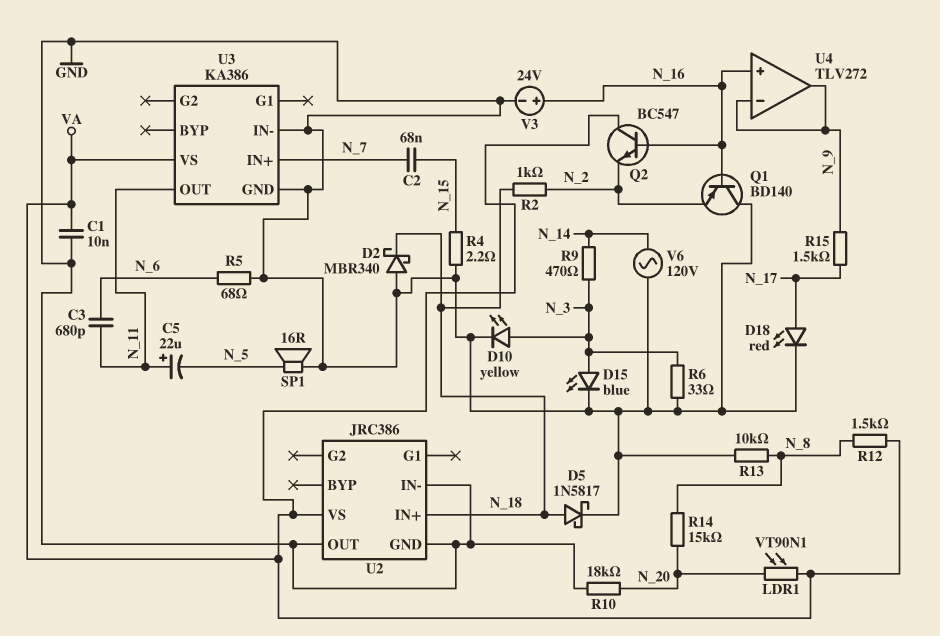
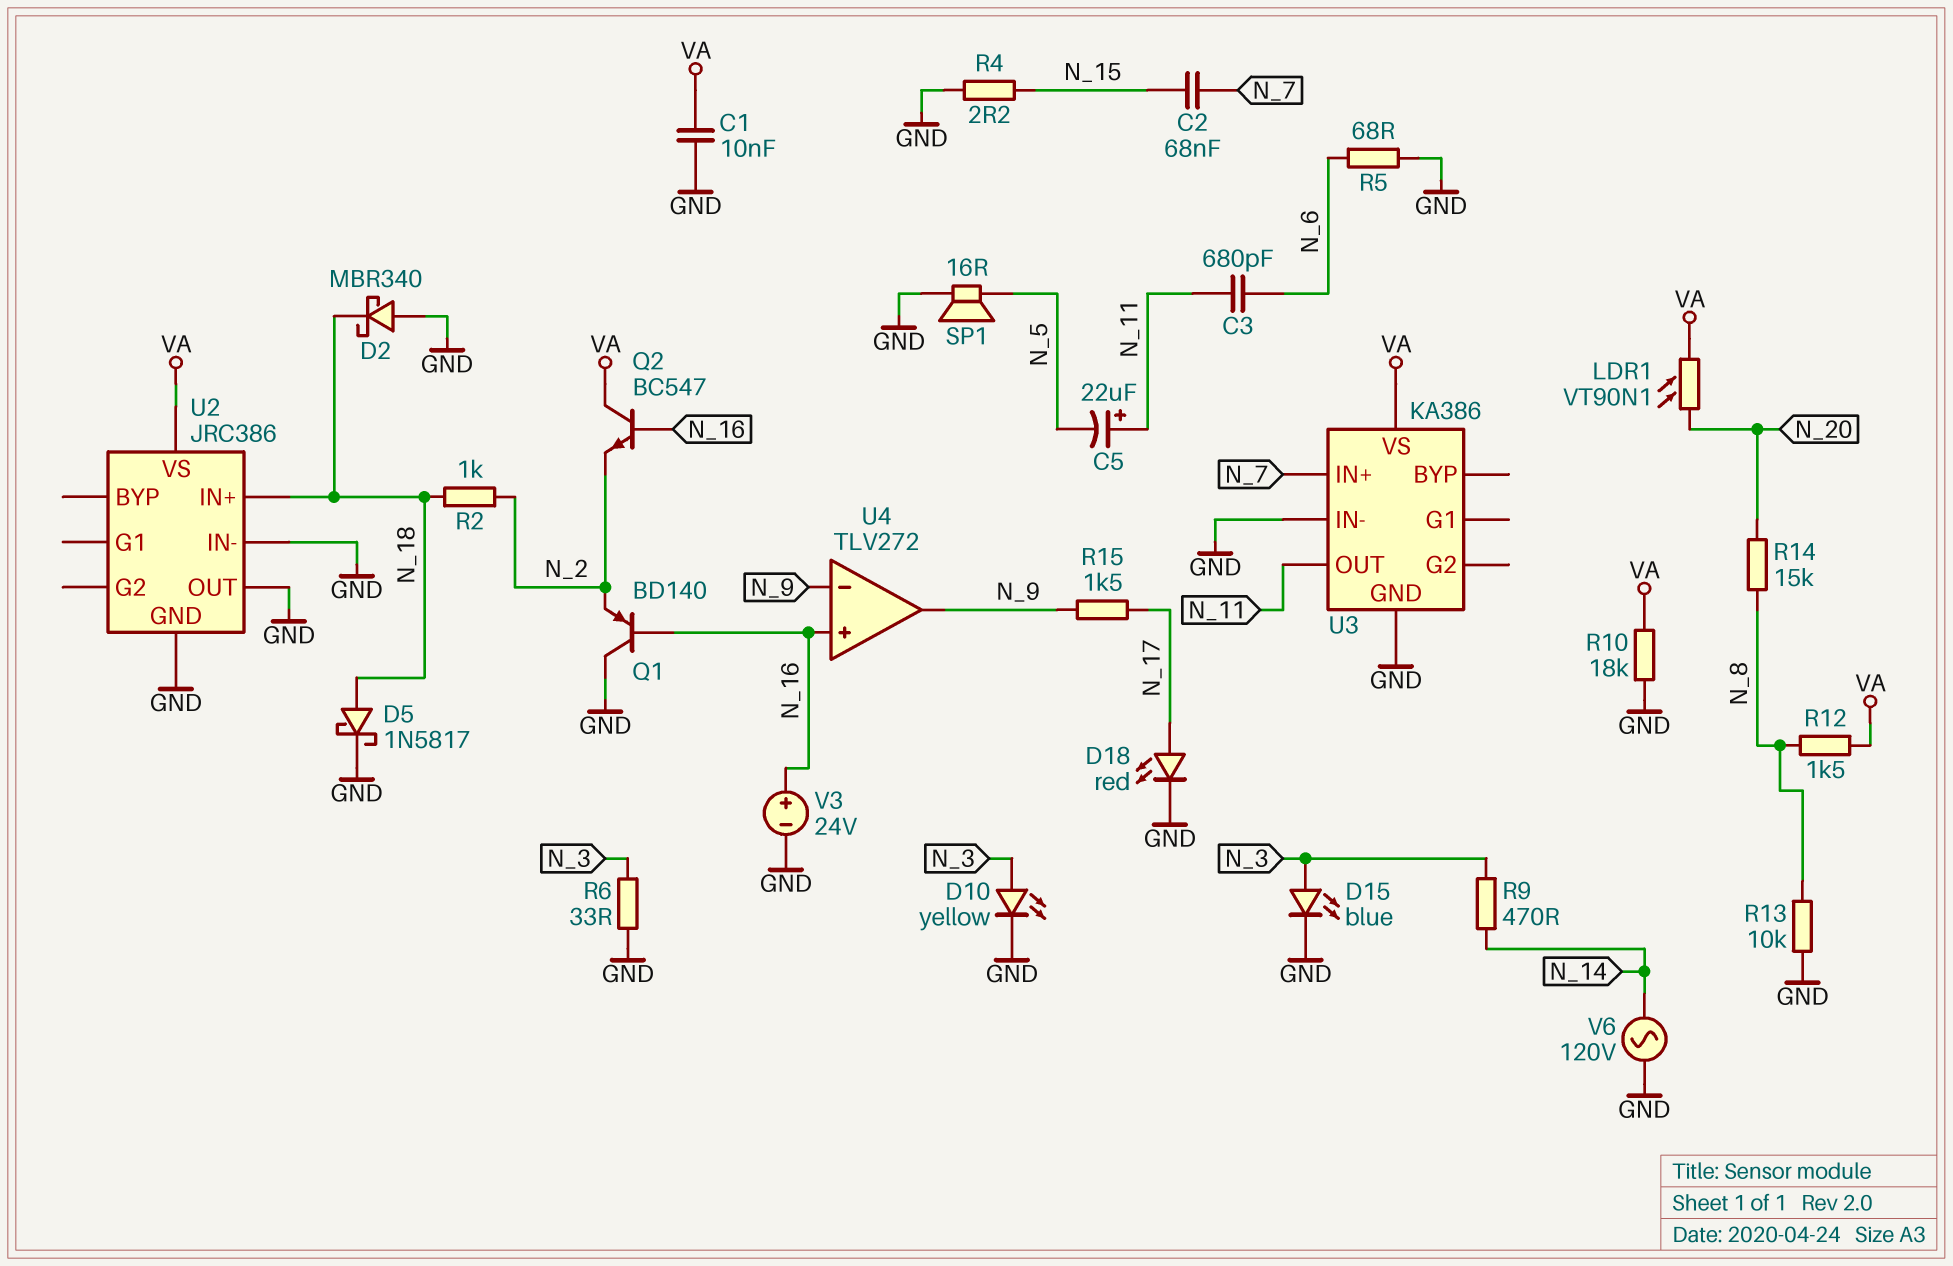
R10: 18k (GND, N_20) -> 18k (GND, VA)

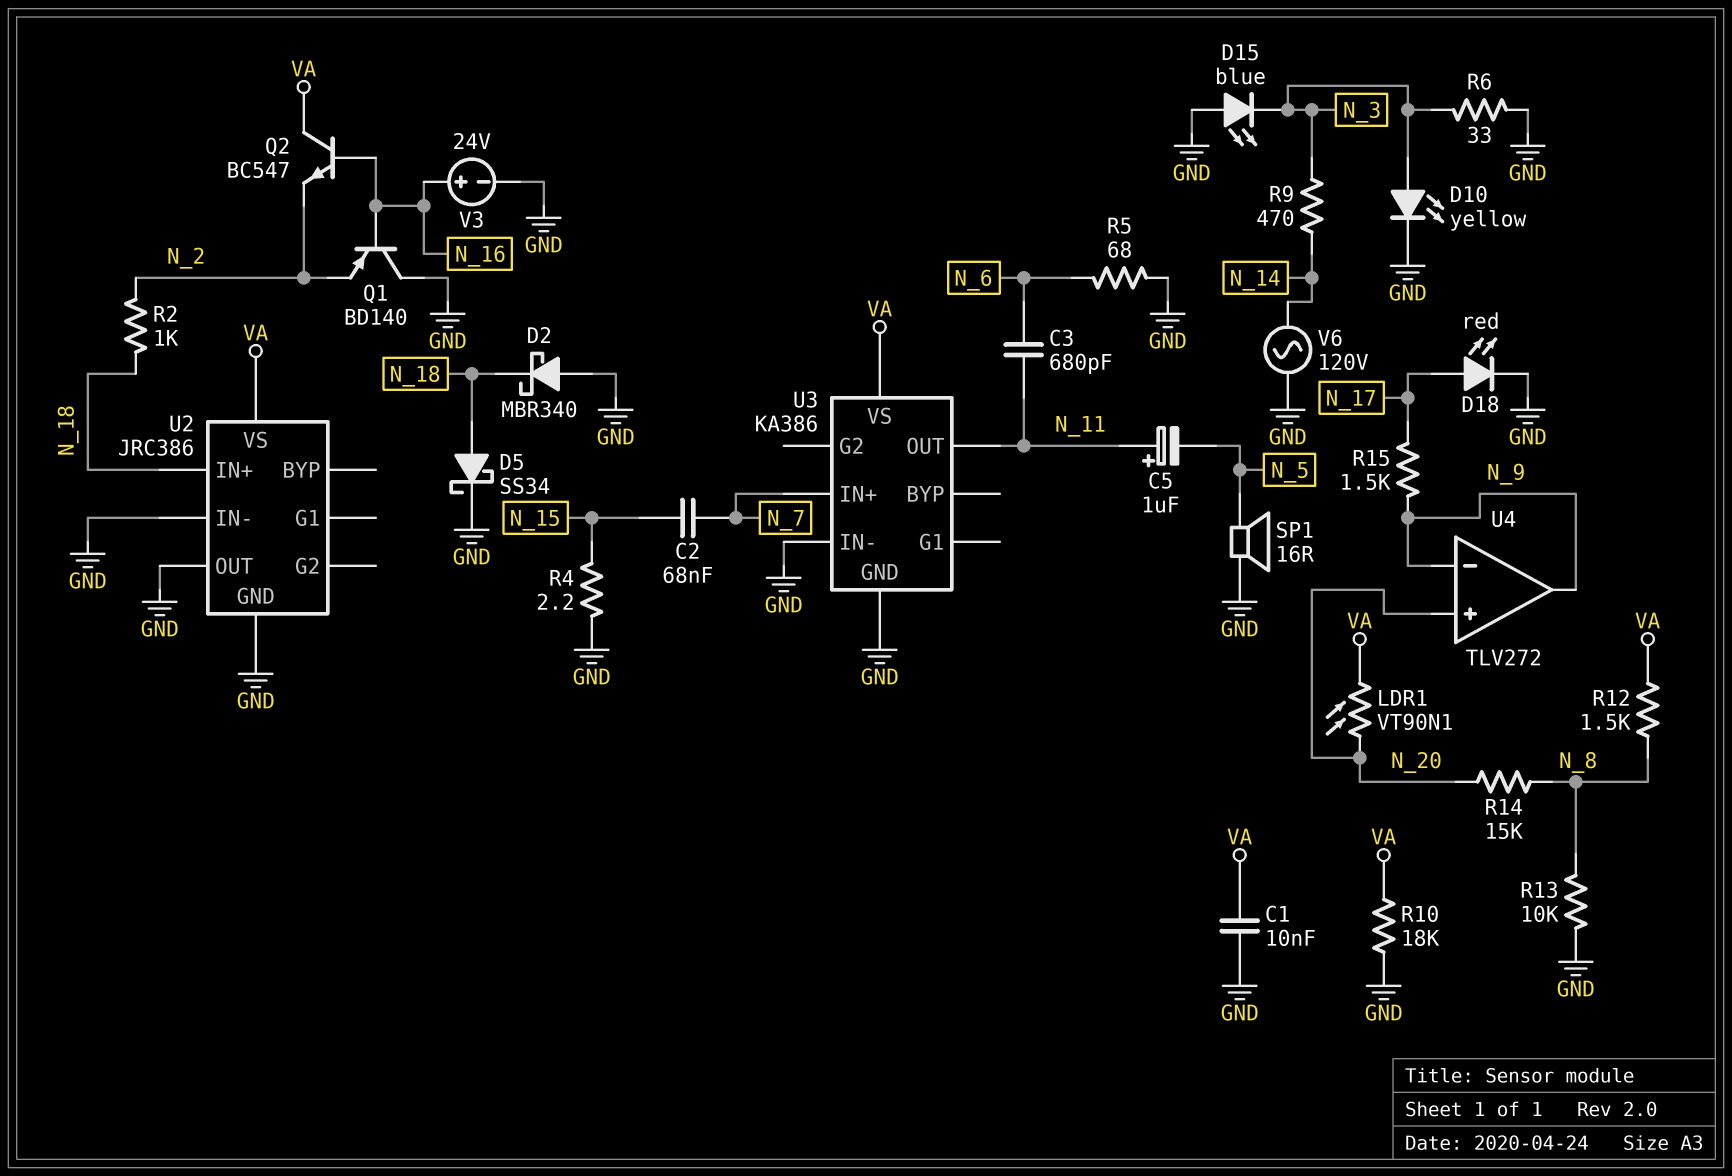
C5: 22uF (plus N_11, minus N_5) -> 1uF (plus N_11, minus N_5)
D5: schottky 1N5817 (A N_18, K GND) -> schottky SS34 (A N_18, K GND)
D15: LED blue (A N_3, K GND) -> LED blue (A GND, K N_3)
U4 pin in+: N_16 -> N_20

